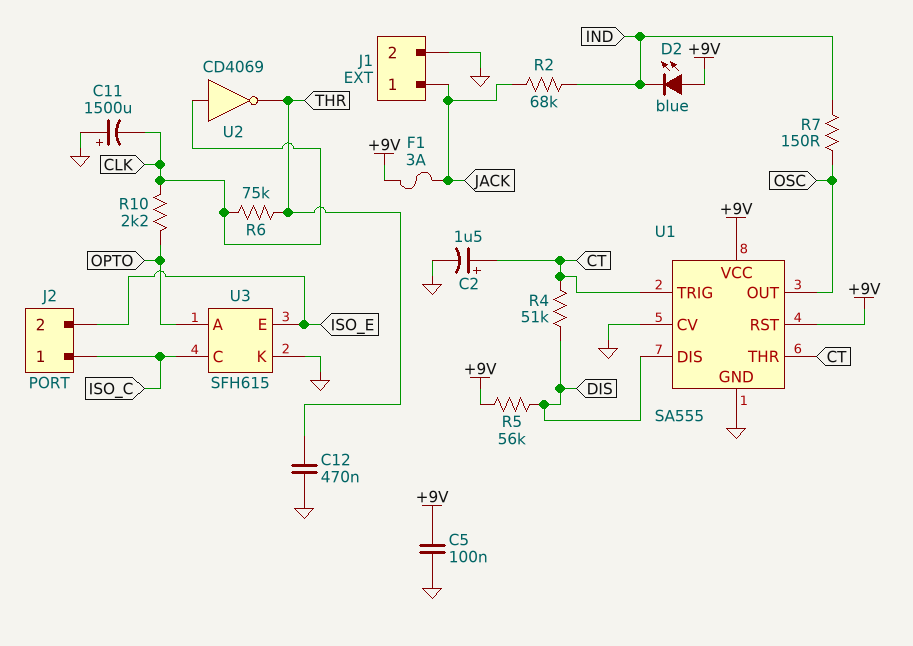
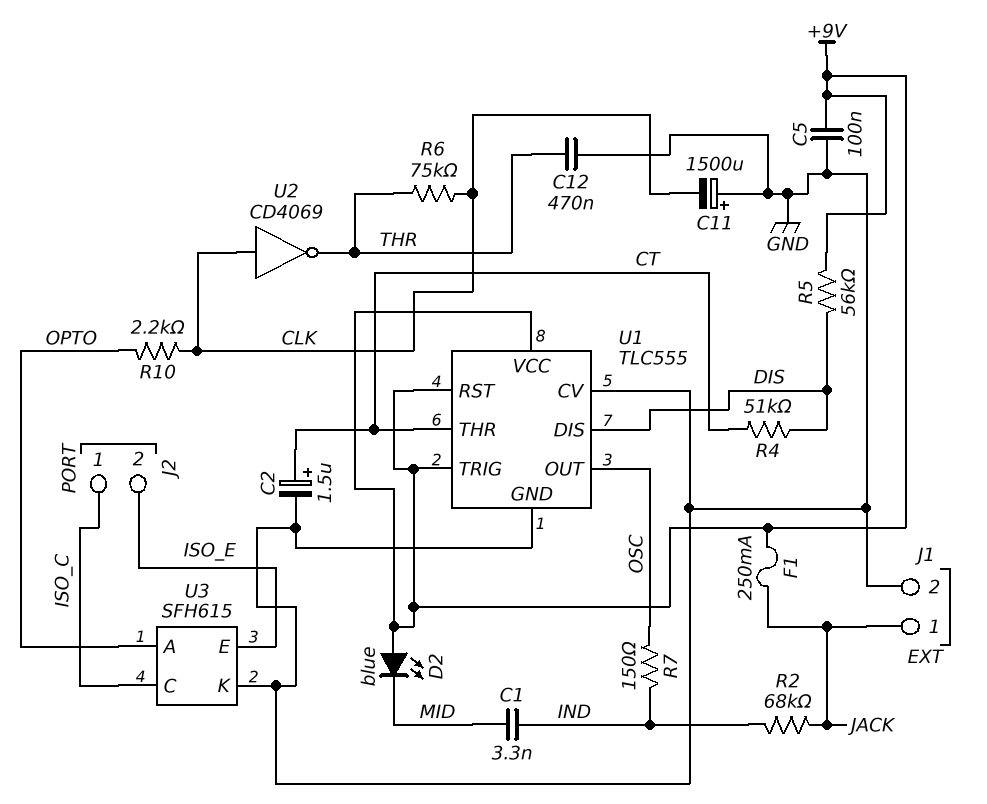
C1: none -> 3.3nF (IND, MID)
D2: LED blue (A +9V, K IND) -> LED blue (A +9V, K MID)
F1: 3A (+9V, JACK) -> 250mA (+9V, JACK)
U1: SA555 -> TLC555
U1 pin TRIG: CT -> +9V

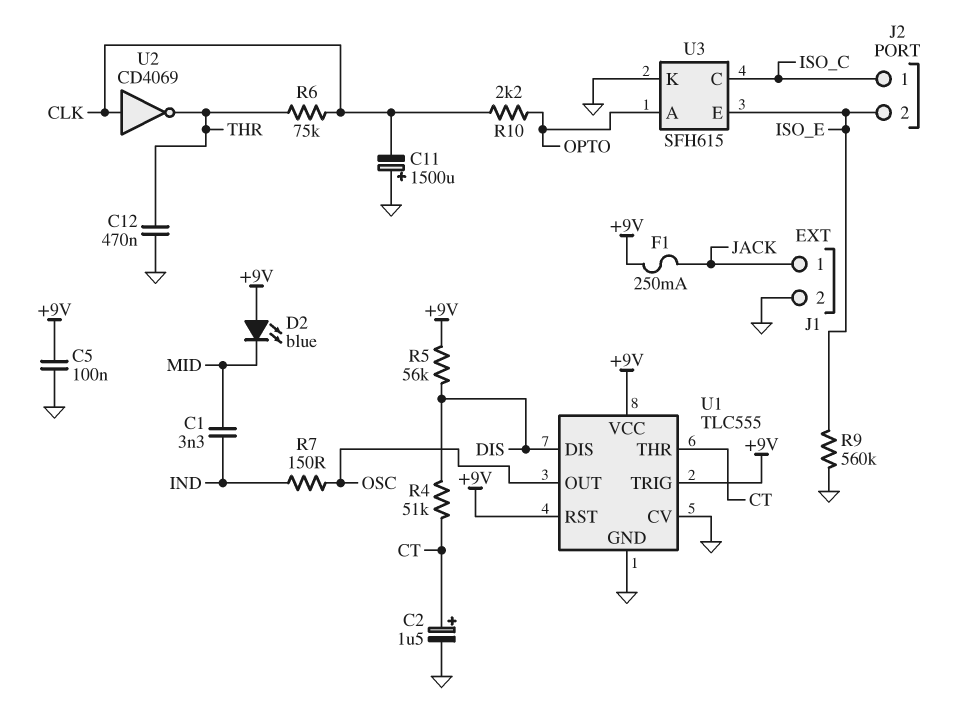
R2: 68k (IND, JACK) -> none
R9: none -> 560k (GND, ISO_E)

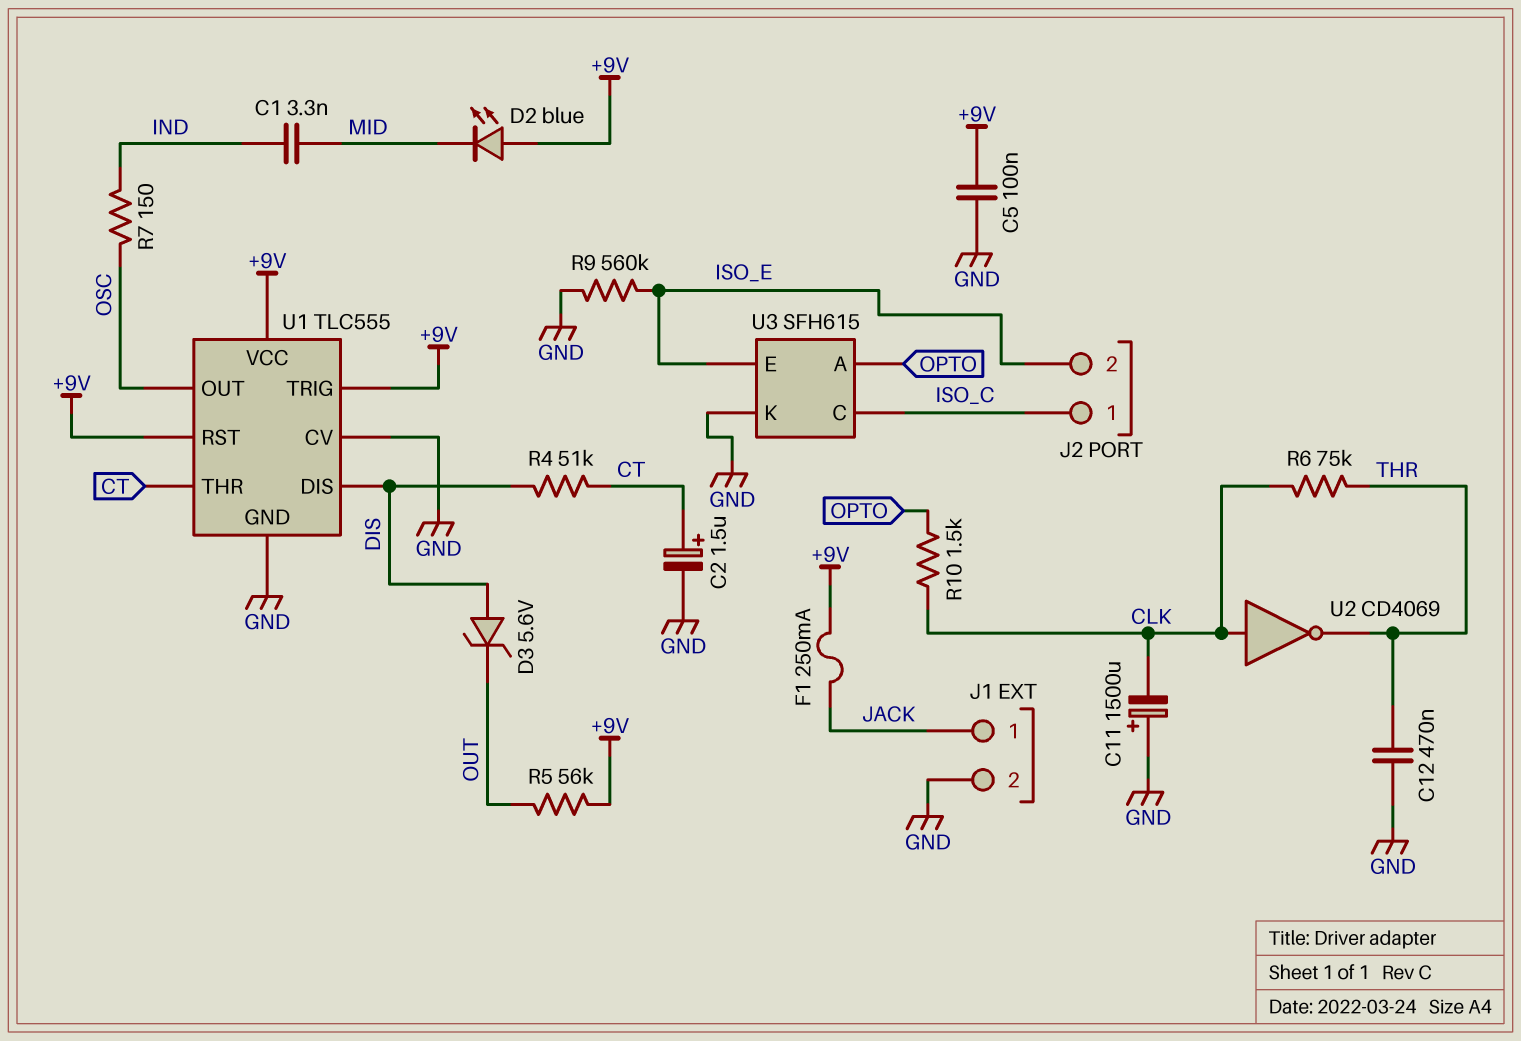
D3: none -> zener 5.6V (A DIS, K OUT)
R5: 56k (+9V, DIS) -> 56k (+9V, OUT)
R10: 2.2k (CLK, OPTO) -> 1.5k (CLK, OPTO)

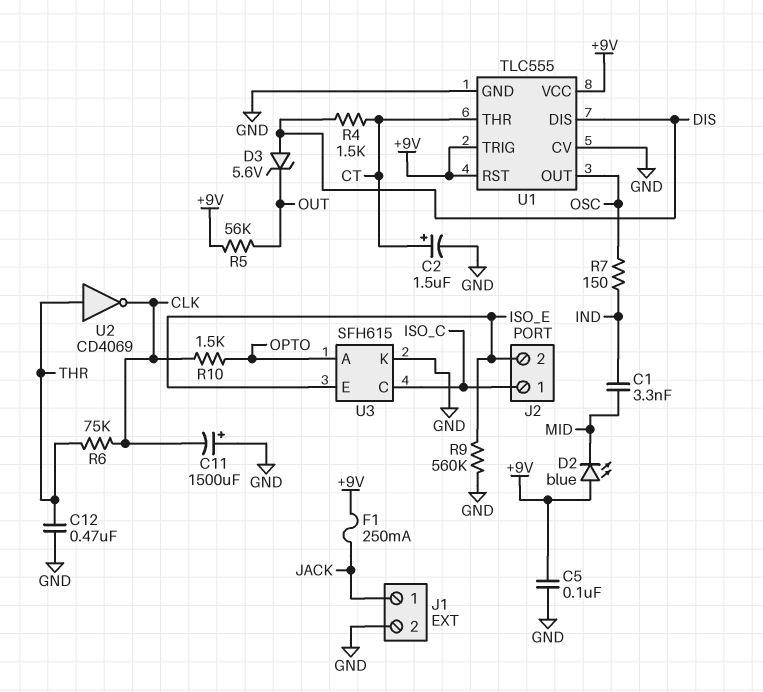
R4: 51k (CT, DIS) -> 1.5k (CT, DIS)
U2: NOT CD4069 (in CLK, out THR) -> NOT CD4069 (in THR, out CLK)

